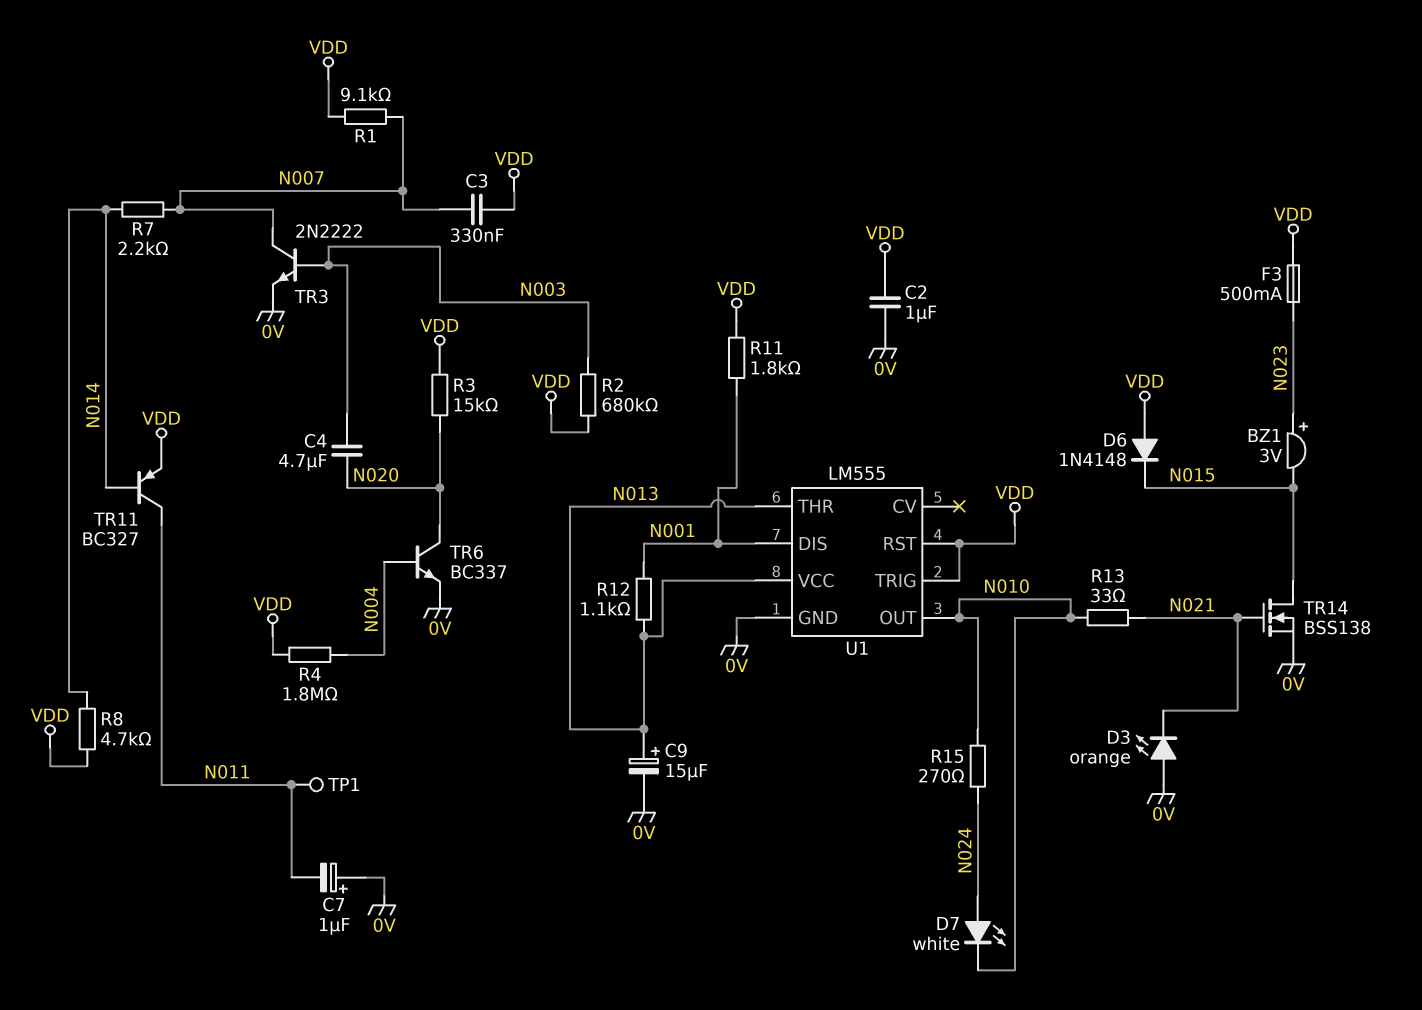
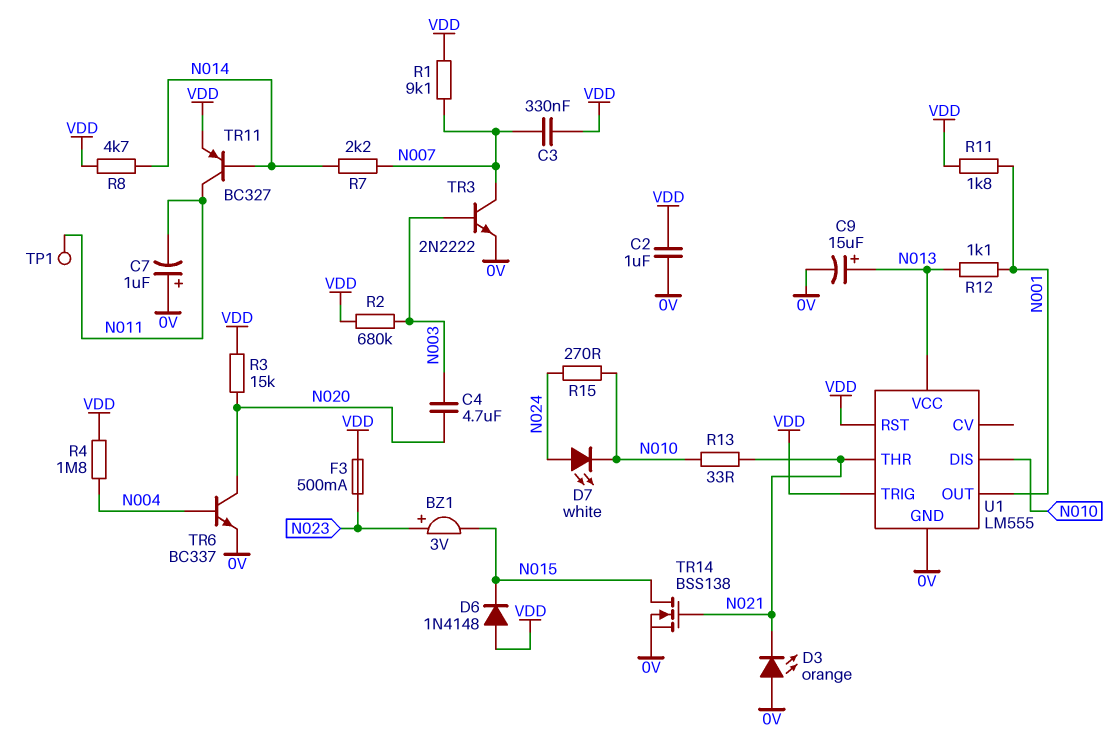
U1 pin DIS: N001 -> N010
U1 pin OUT: N010 -> N001
U1 pin THR: N013 -> N021

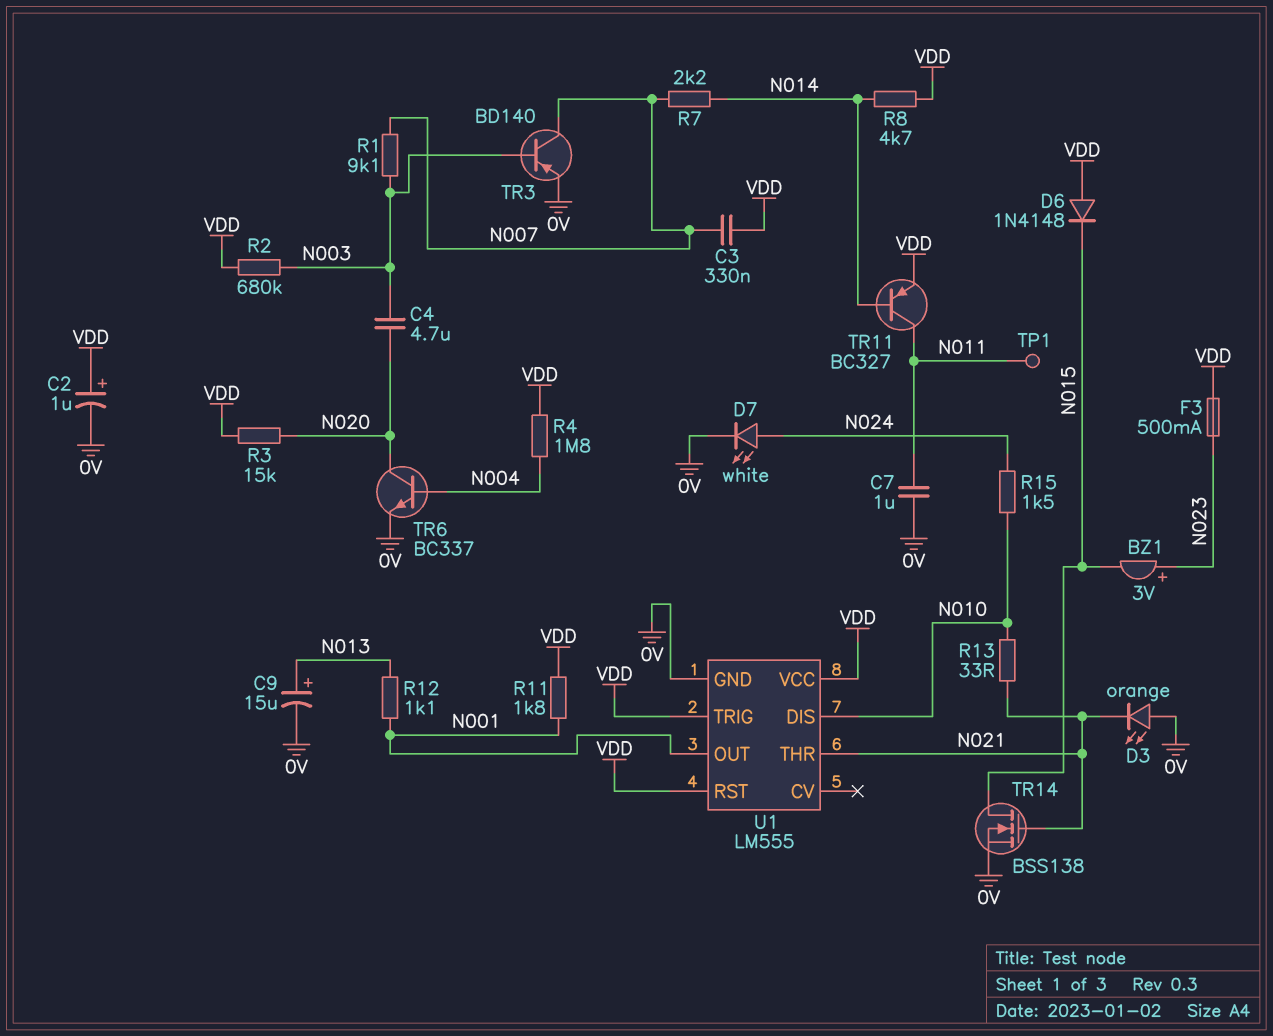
C2: 1uF (0V, VDD) -> 1uF (plus VDD, minus 0V)
C7: 1uF (plus 0V, minus N011) -> 1uF (0V, N011)
D7: LED white (A N024, K N010) -> LED white (A N024, K 0V)
R1: 9.1k (N007, VDD) -> 9.1k (N003, N007)
R15: 270 (N010, N024) -> 1.5k (N010, N024)
TR3: NPN 2N2222 (B N003, C N007, E 0V) -> PNP BD140 (B N003, C N007, E 0V)
U1 pin VCC: N013 -> VDD

